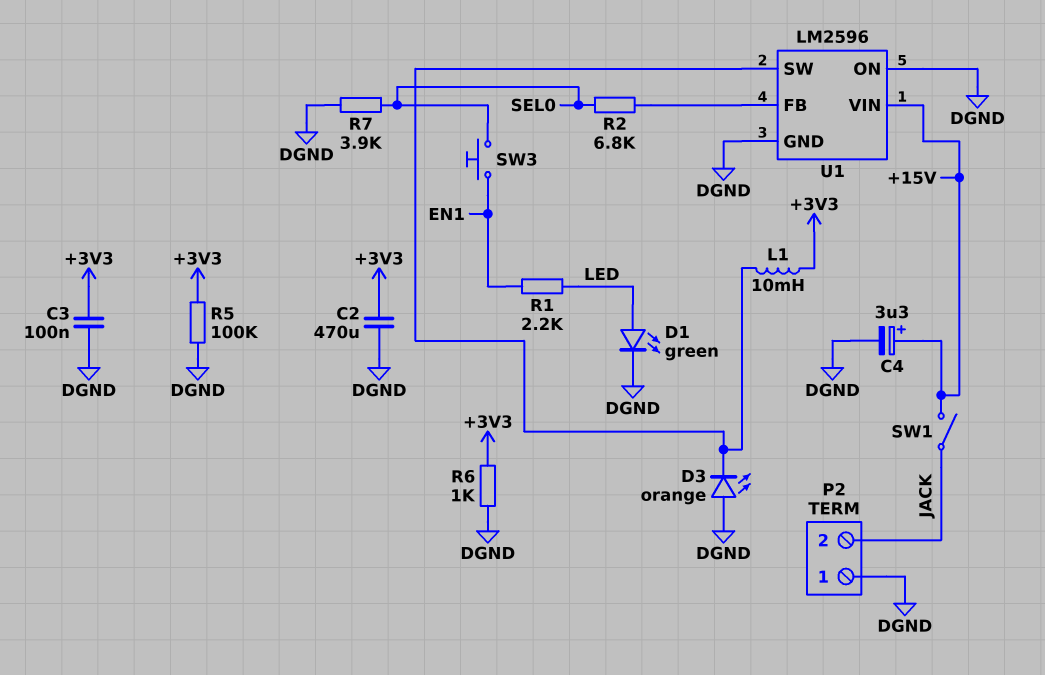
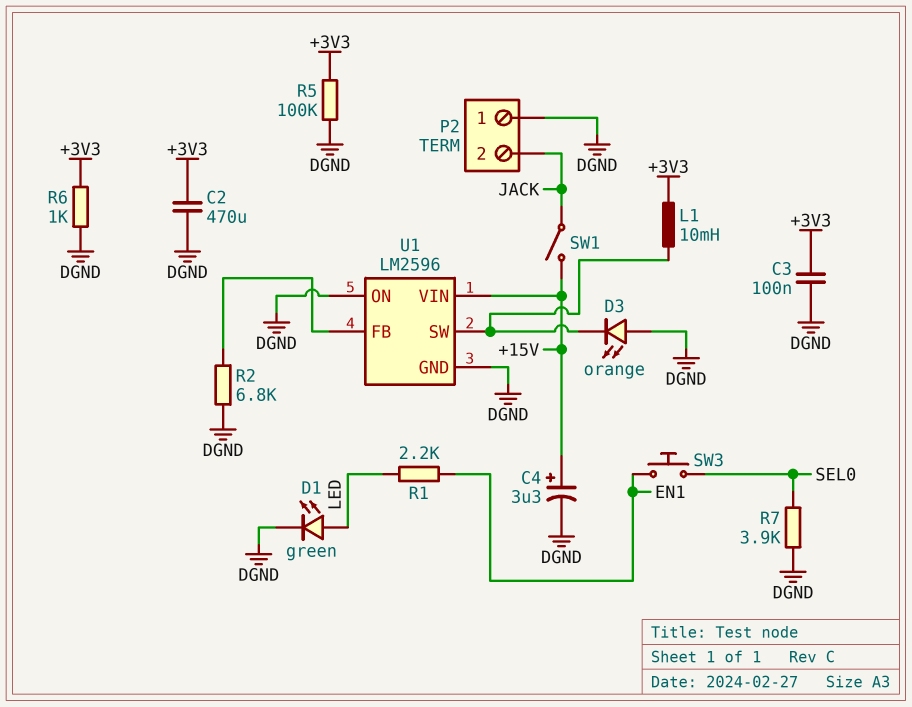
R2: 6.8k (SEL0, U1/FB) -> 6.8k (DGND, U1/FB)

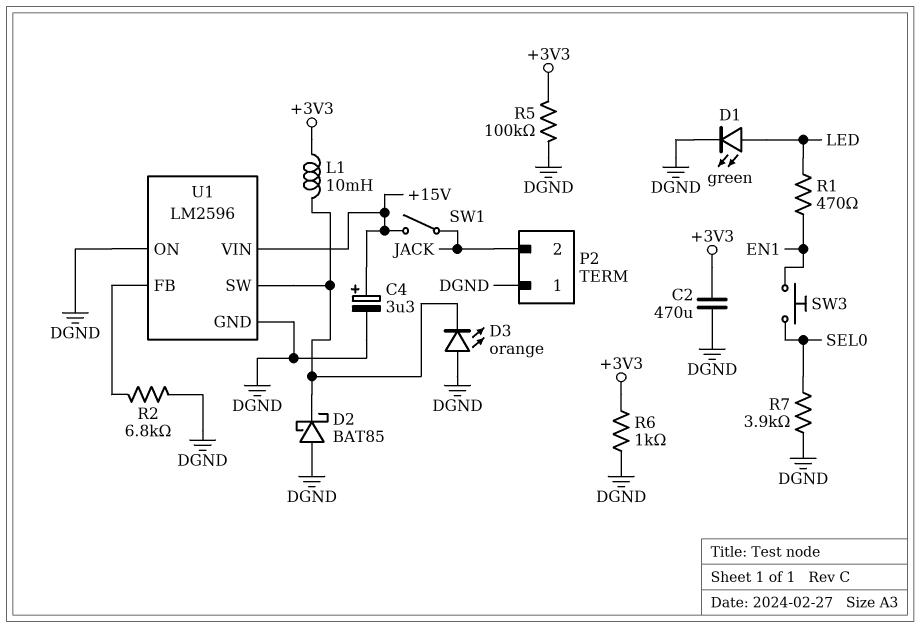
C3: 100nF (+3V3, DGND) -> none
D2: none -> schottky BAT85 (A DGND, K U1/SW)
R1: 2.2k (EN1, LED) -> 470 (EN1, LED)

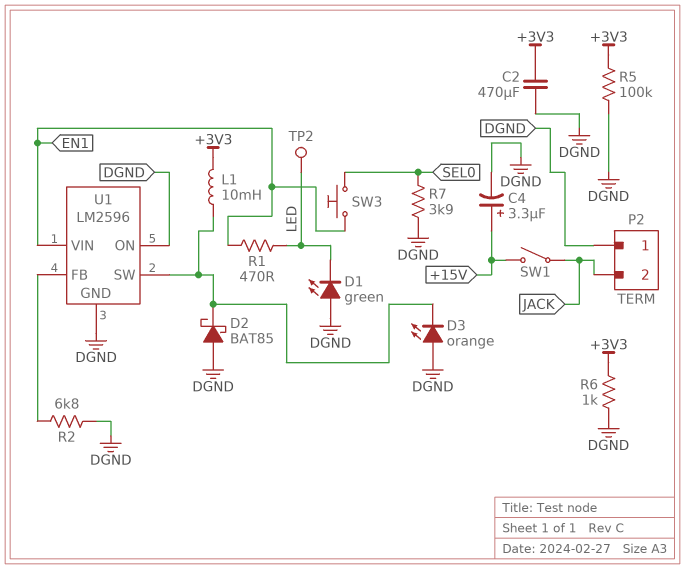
D1: LED green (A LED, K DGND) -> LED green (A DGND, K LED)
TP2: none -> test point (LED)
U1 pin VIN: +15V -> EN1

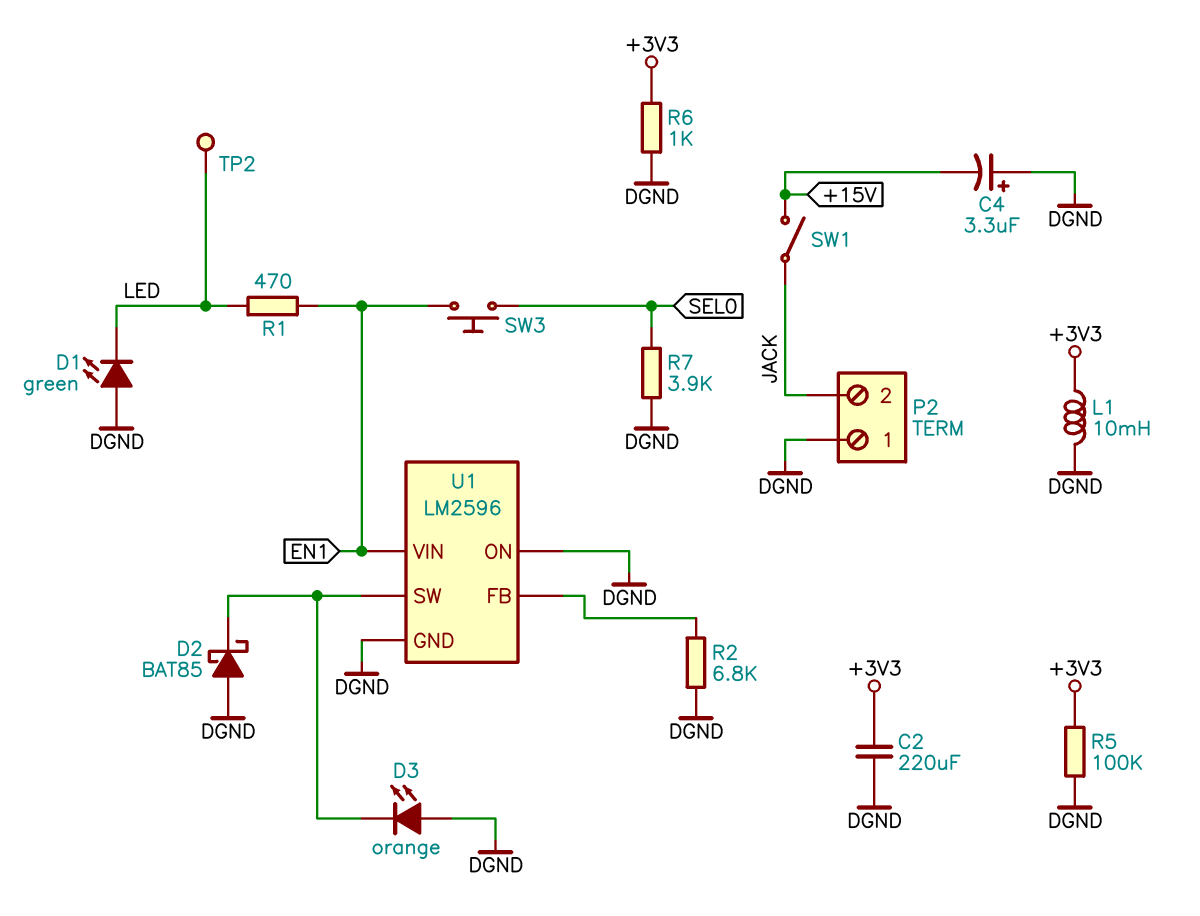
C2: 470uF (+3V3, DGND) -> 220uF (+3V3, DGND)
C4: 3.3uF (plus +15V, minus DGND) -> 3.3uF (plus DGND, minus +15V)
L1: 10mH (+3V3, U1/SW) -> 10mH (+3V3, DGND)

